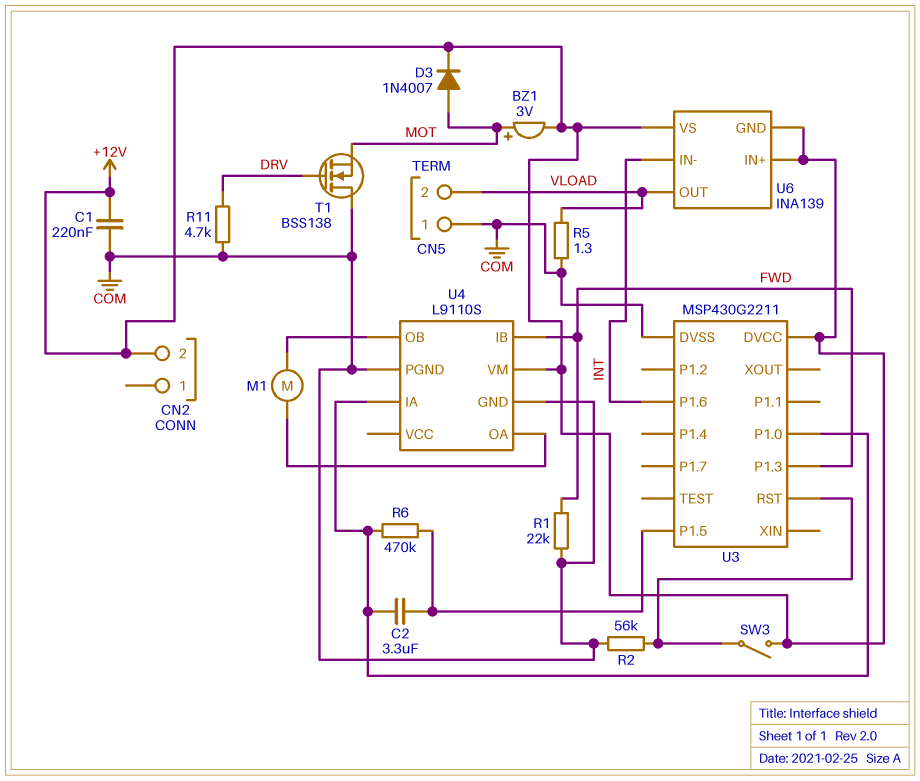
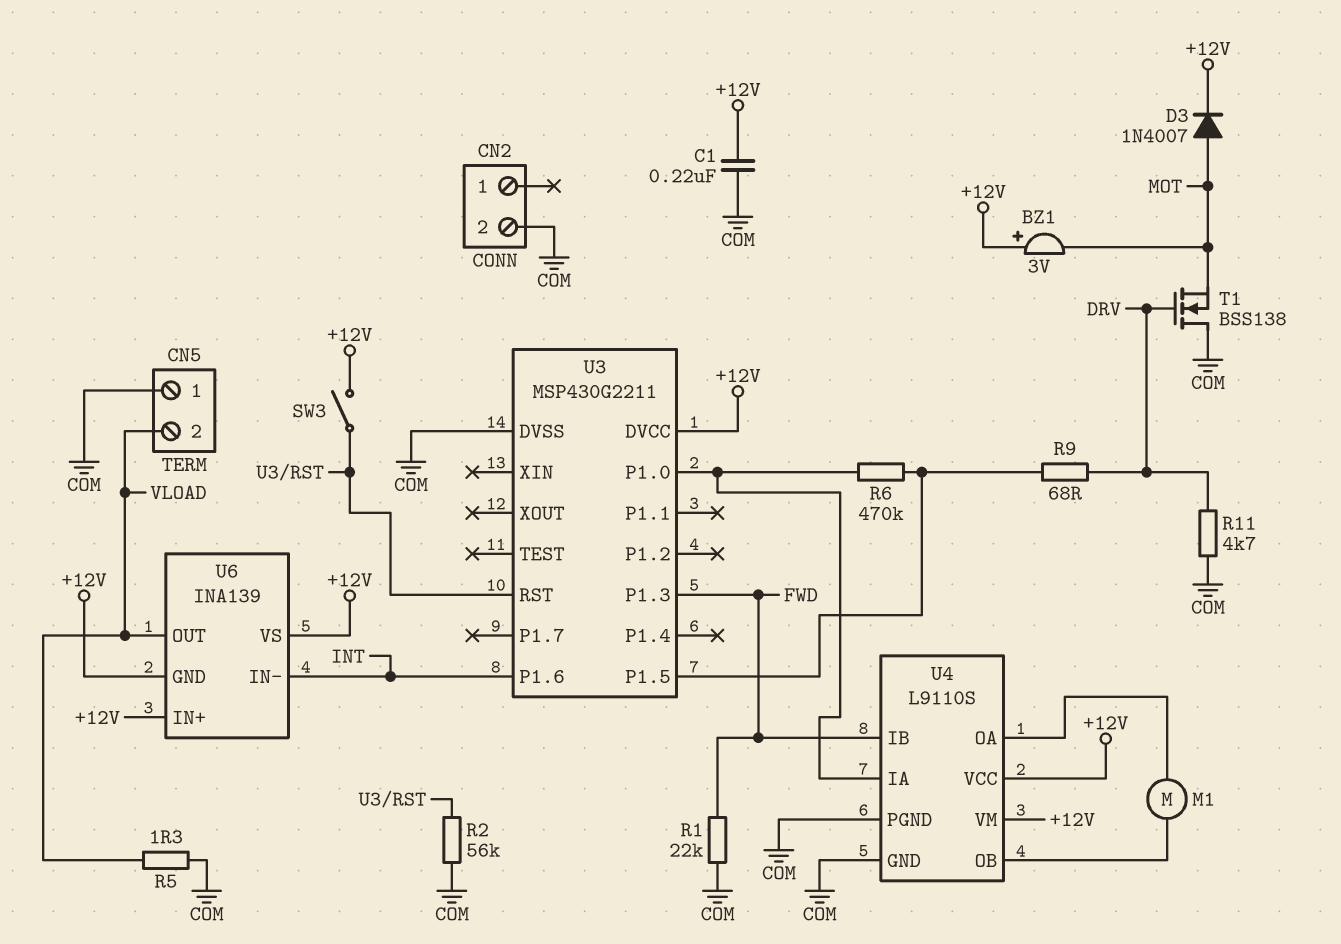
BZ1: buzzer 3V (plus MOT, minus +12V) -> buzzer 3V (plus +12V, minus MOT)
C2: 3.3uF (U3/P1.0, U3/P1.5) -> none
CN2 pin 2: +12V -> COM
R9: none -> 68 (DRV, U3/P1.5)
U4 pin VCC: none -> +12V

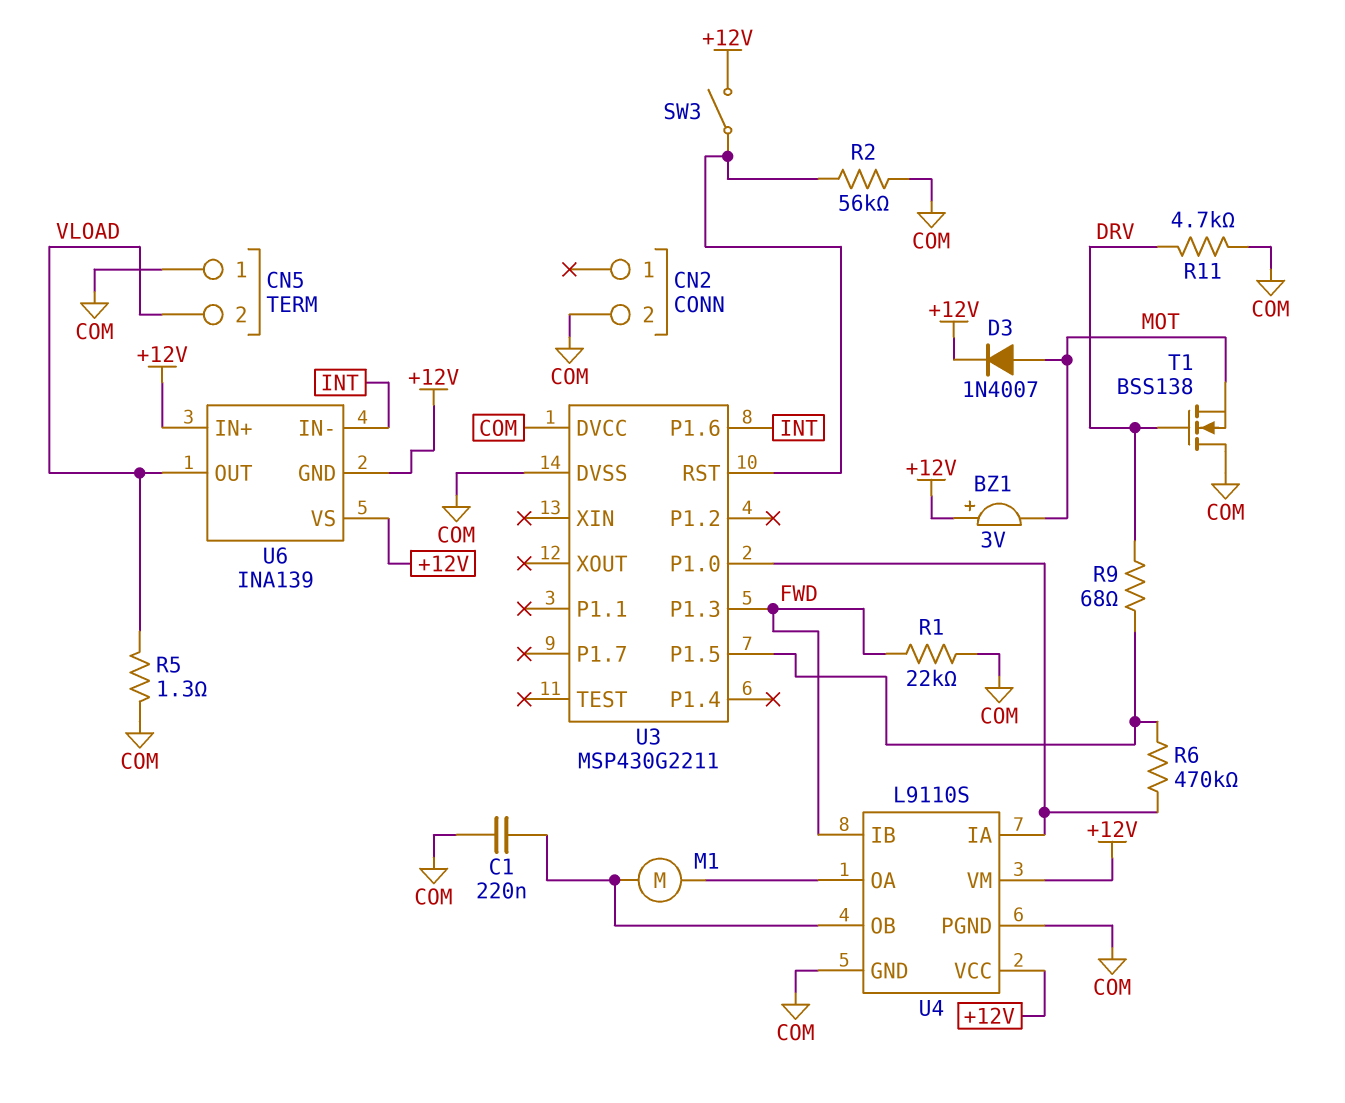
C1: 220nF (+12V, COM) -> 220nF (COM, U4/OB)
U3 pin DVCC: +12V -> COM

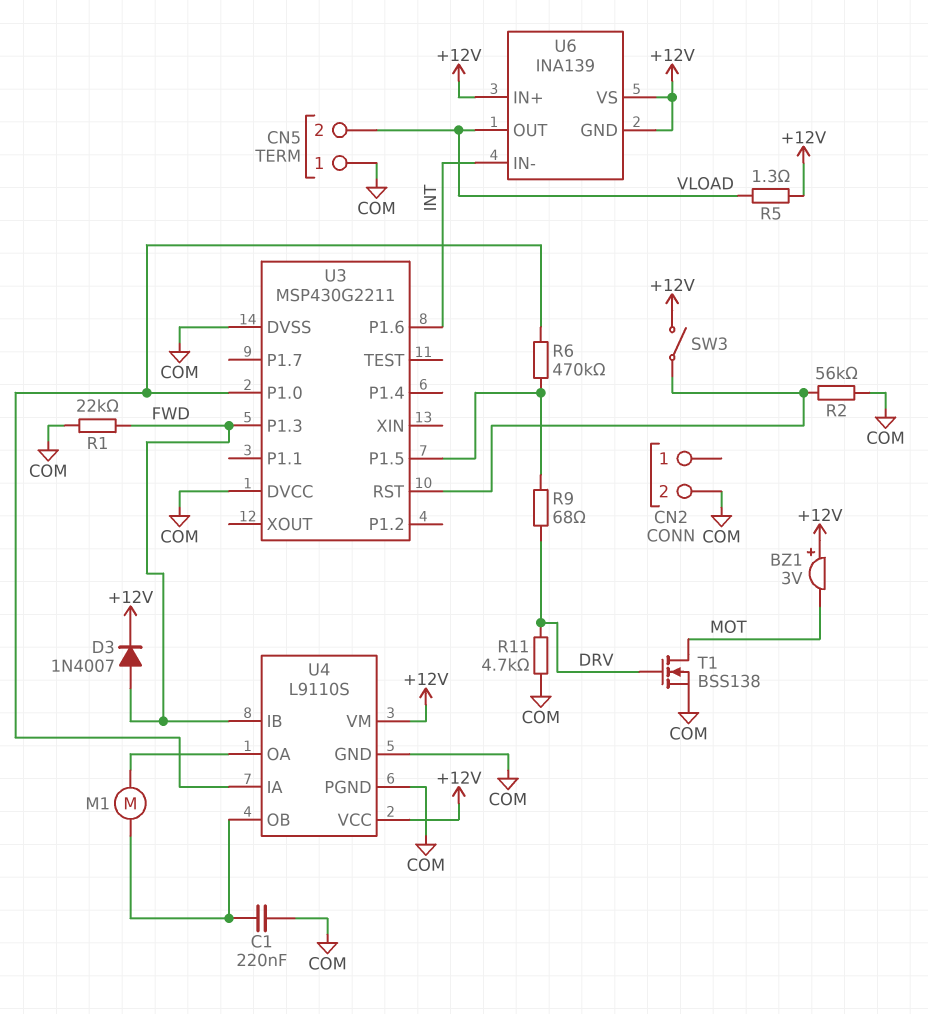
D3: diode 1N4007 (A MOT, K +12V) -> diode 1N4007 (A FWD, K +12V)
R5: 1.3 (COM, VLOAD) -> 1.3 (+12V, VLOAD)
T1: NMOS BSS138 (G DRV, D COM, S MOT) -> NMOS BSS138 (G DRV, D MOT, S COM)

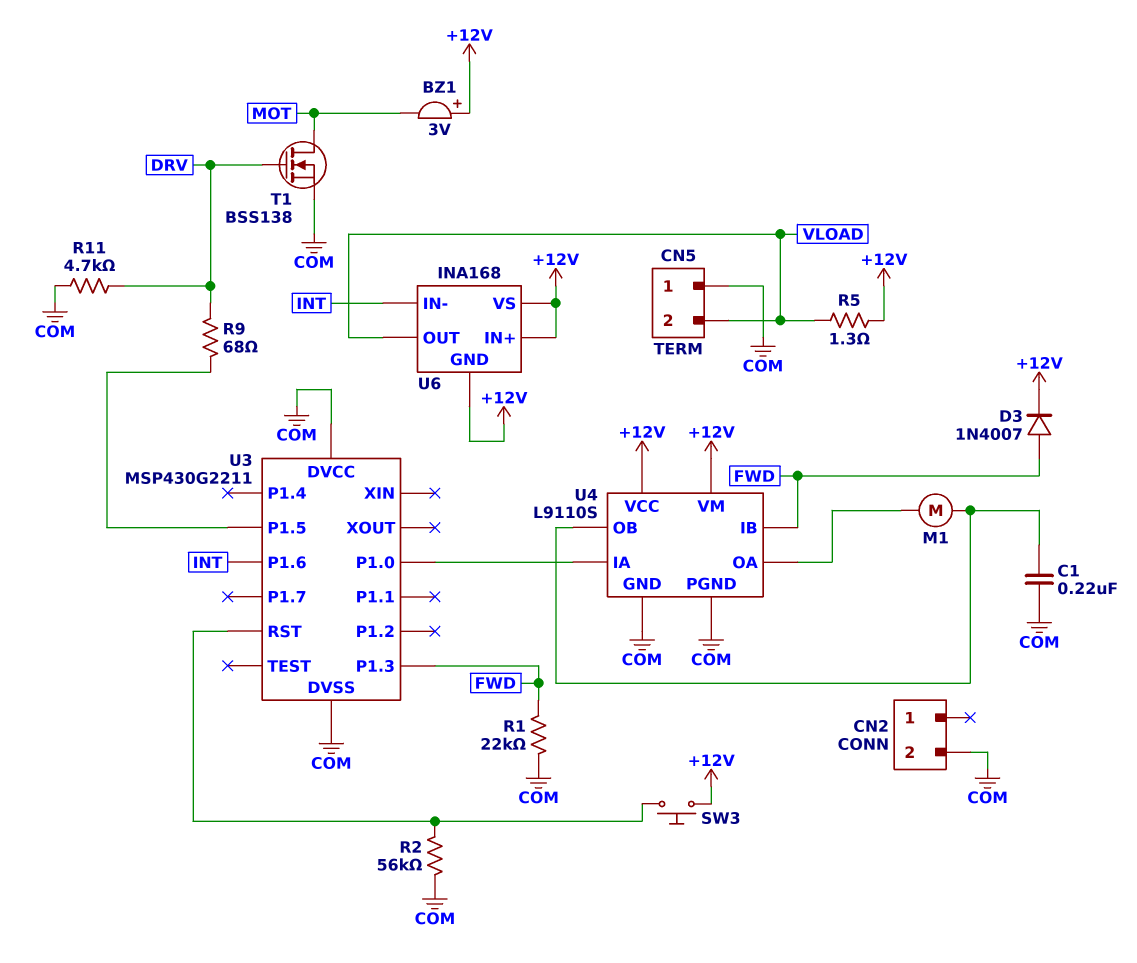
R6: 470k (U3/P1.0, U3/P1.5) -> none
SW3: switch (+12V, U3/RST) -> button (+12V, U3/RST)
U6: INA139 -> INA168

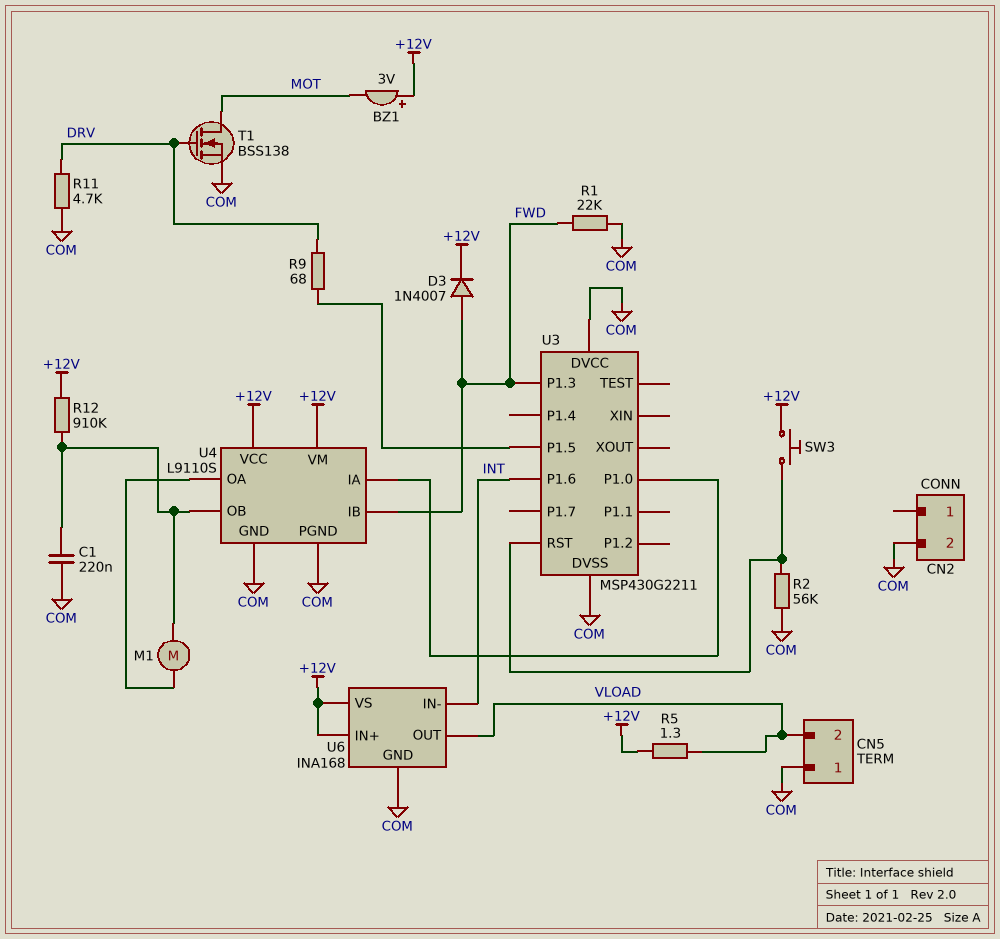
R12: none -> 910k (+12V, U4/OB)
U6 pin GND: +12V -> COM

